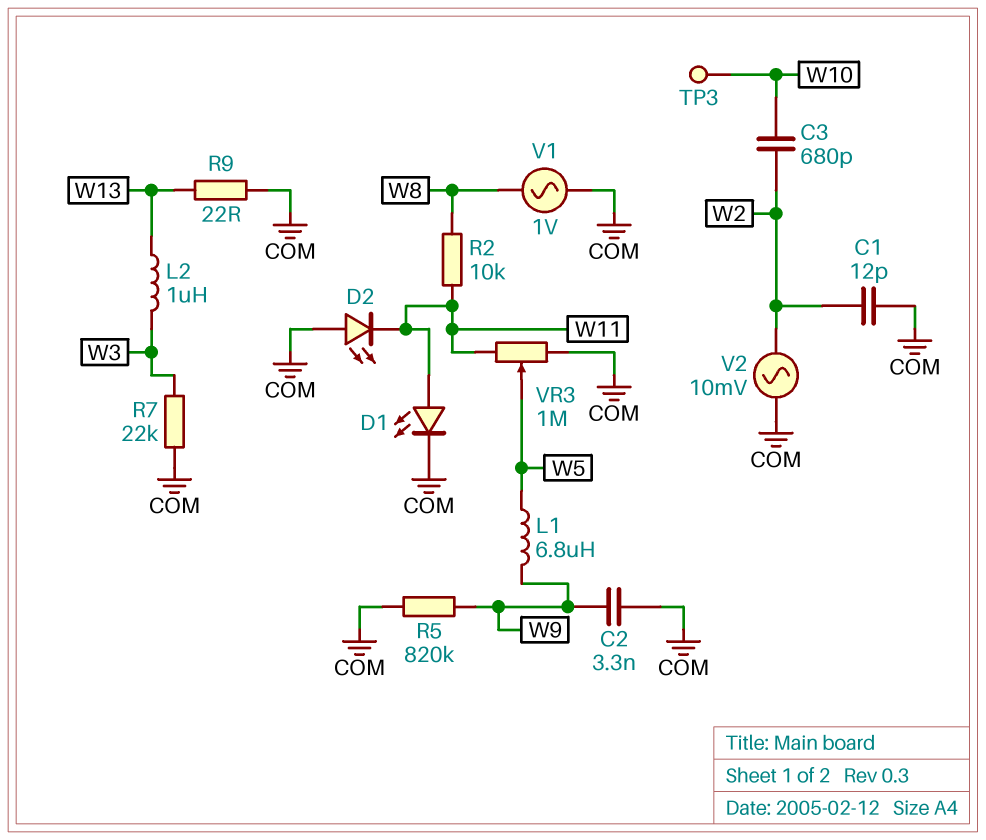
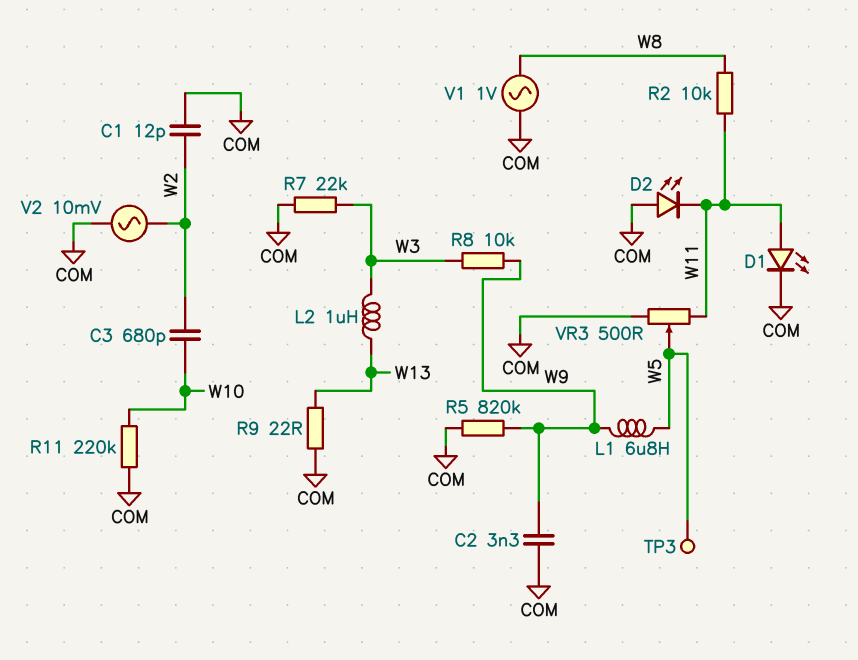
R8: none -> 10k (W3, W9)
R11: none -> 220k (COM, W10)
TP3: test point (W10) -> test point (W5)
VR3: 1M (COM, W11, wiper W5) -> 500 (COM, W11, wiper W5)

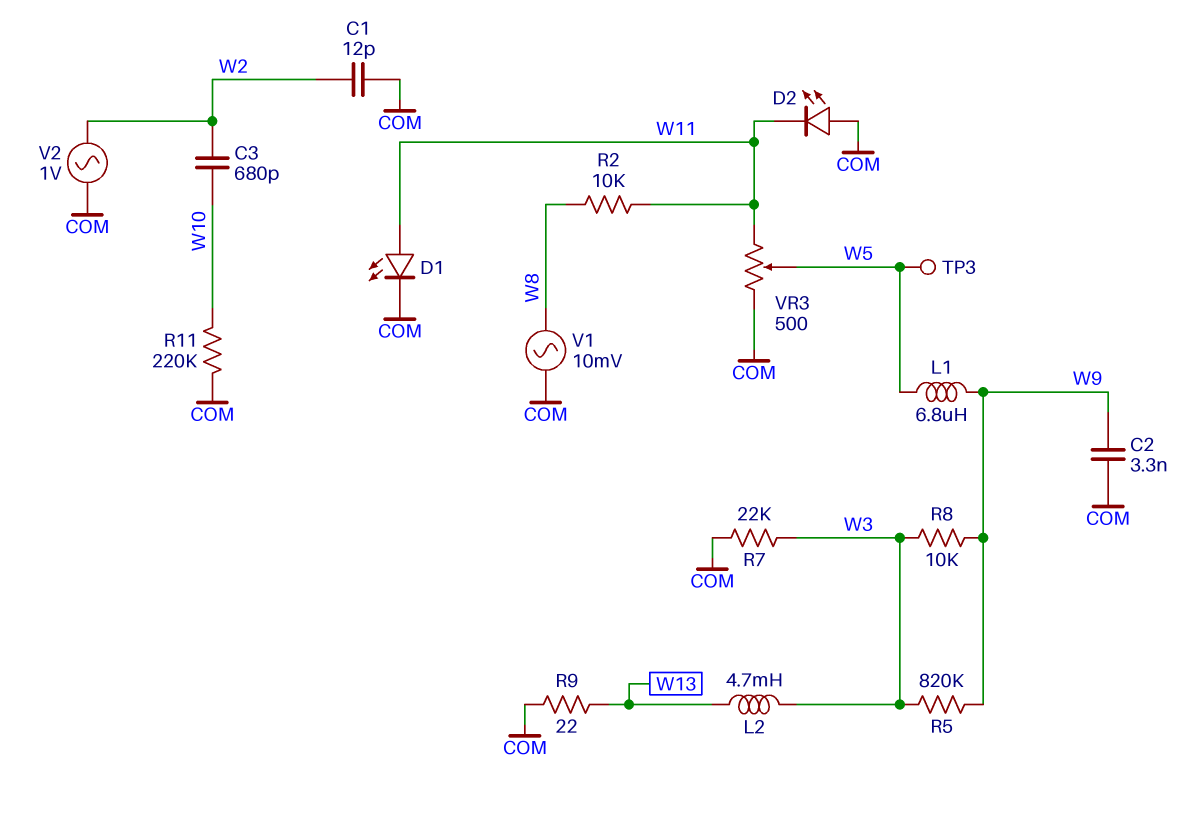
L2: 1uH (W3, W13) -> 4.7mH (W3, W13)
R5: 820k (COM, W9) -> 820k (W3, W9)
V1: AC 1V (COM, W8) -> AC 10mV (COM, W8)
V2: AC 10mV (COM, W2) -> AC 1V (COM, W2)

